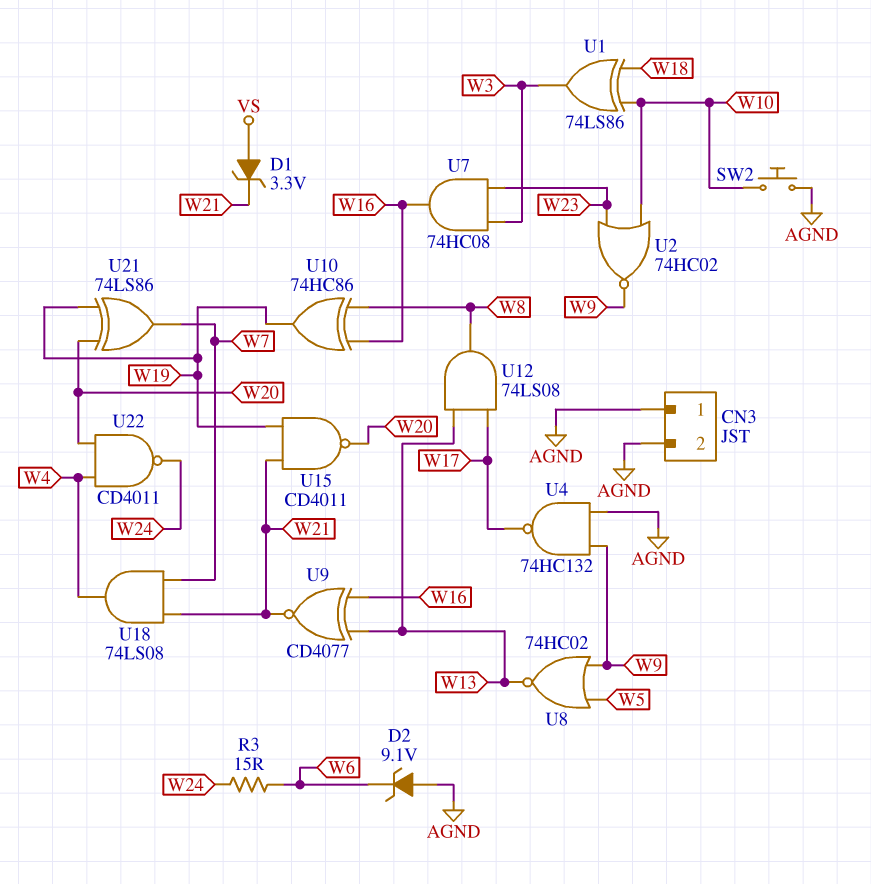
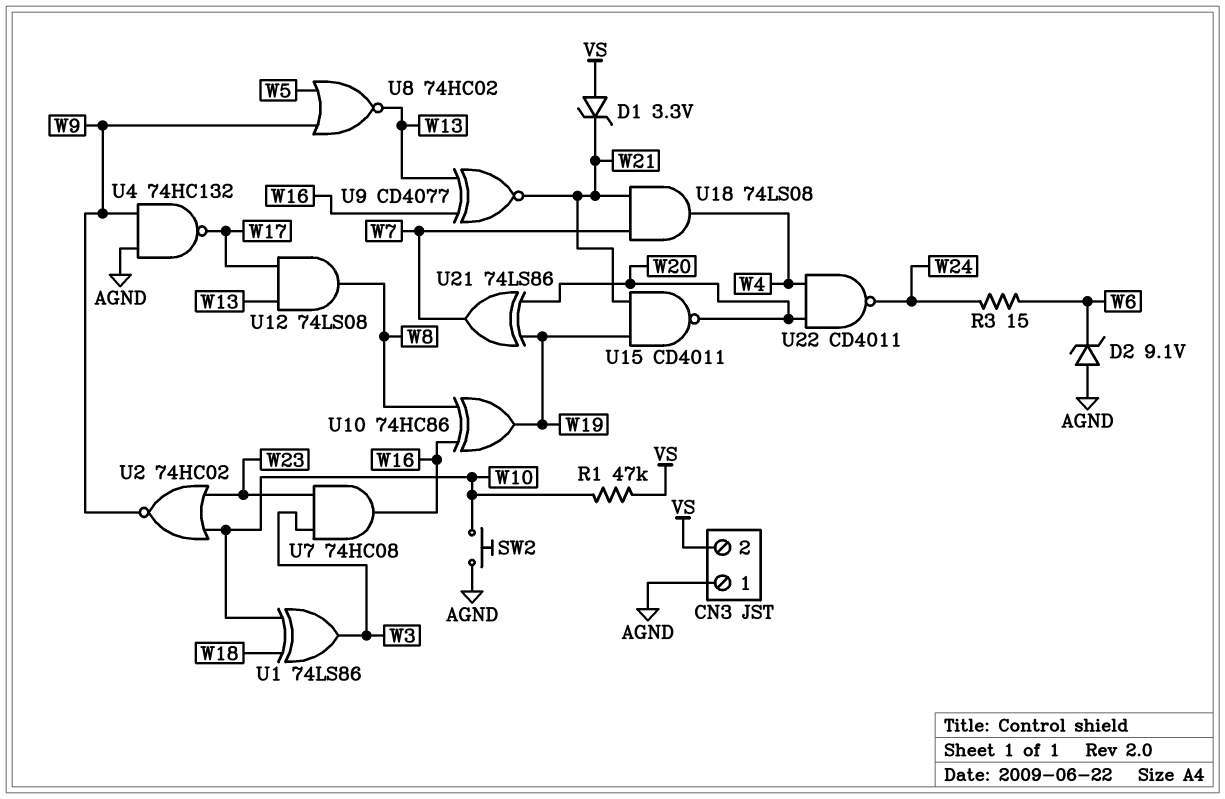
CN3 pin 2: AGND -> VS
R1: none -> 47k (VS, W10)

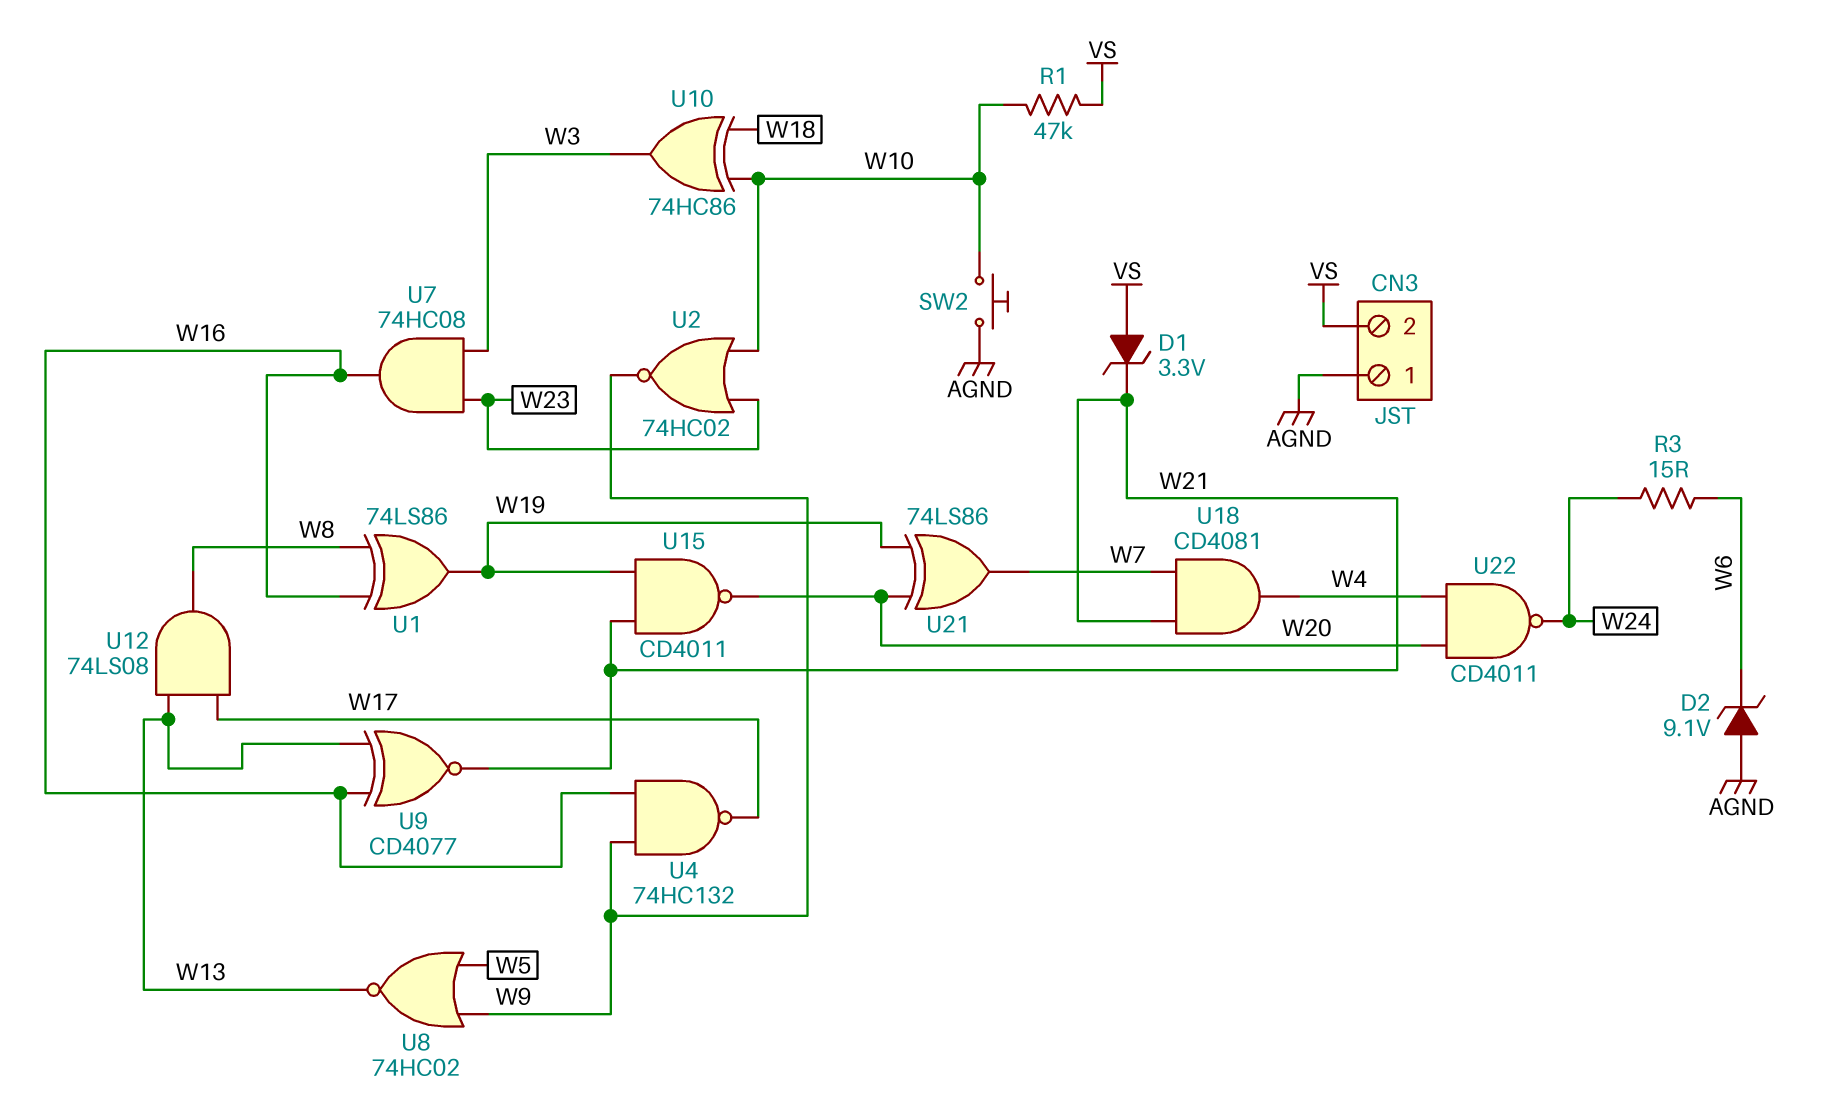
U1: XOR 74LS86 (in W10, in W18, out W3) -> XOR 74LS86 (in W8, in W16, out W19)
U4: NAND 74HC132 (in AGND, in W9, out W17) -> NAND 74HC132 (in W9, in W16, out W17)
U10: XOR 74HC86 (in W8, in W16, out W19) -> XOR 74HC86 (in W10, in W18, out W3)
U18: AND 74LS08 (in W7, in W21, out W4) -> AND CD4081 (in W7, in W21, out W4)

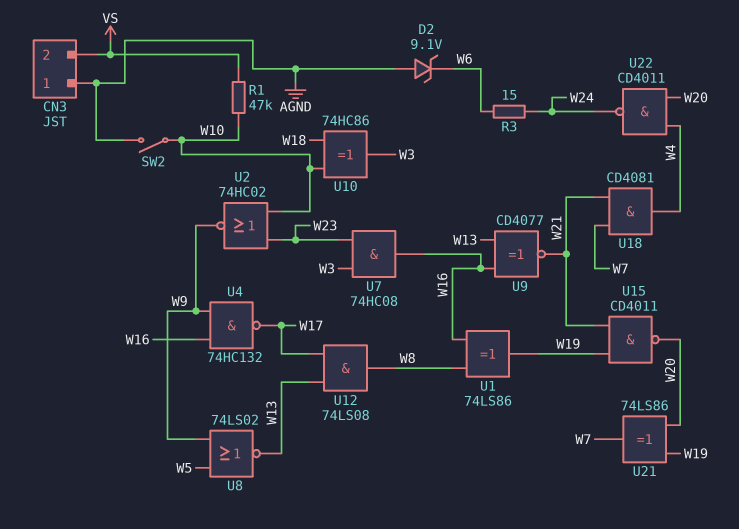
D1: zener 3.3V (A VS, K W21) -> none
SW2: button (AGND, W10) -> switch (AGND, W10)
U8: NOR 74HC02 (in W5, in W9, out W13) -> NOR 74LS02 (in W5, in W9, out W13)

